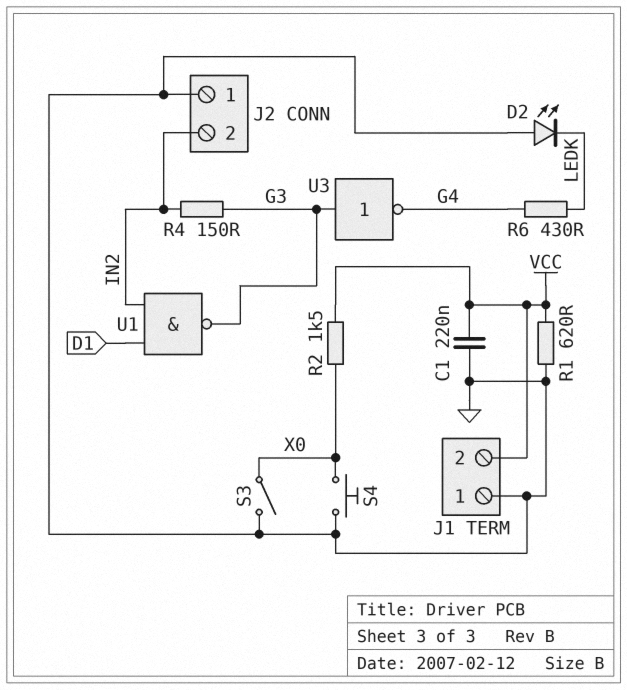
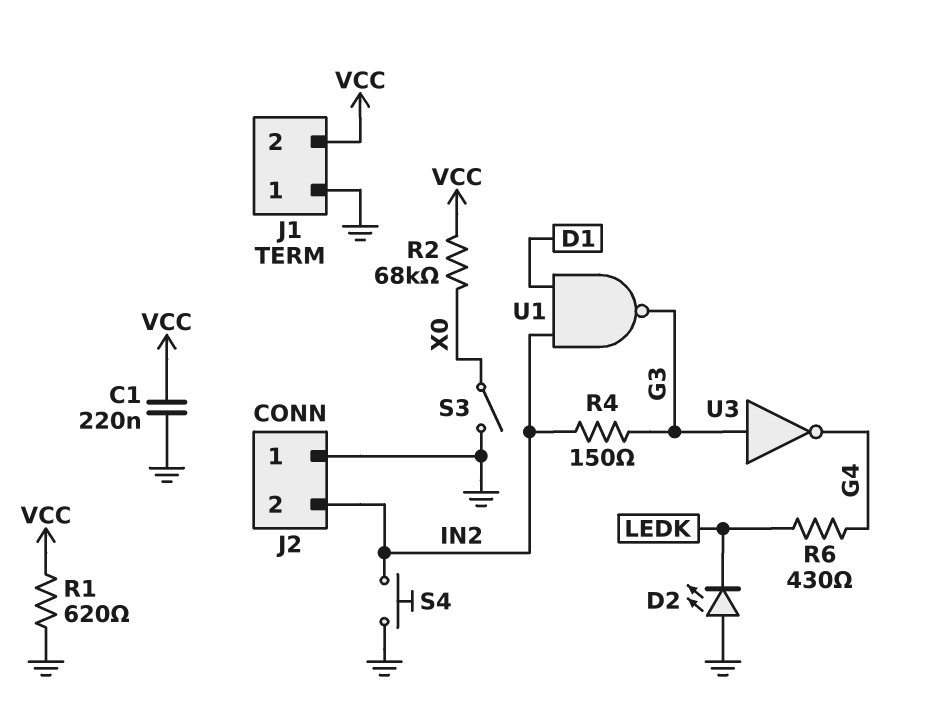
R2: 1.5k (VCC, X0) -> 68k (VCC, X0)
S4: button (GND, X0) -> button (GND, IN2)

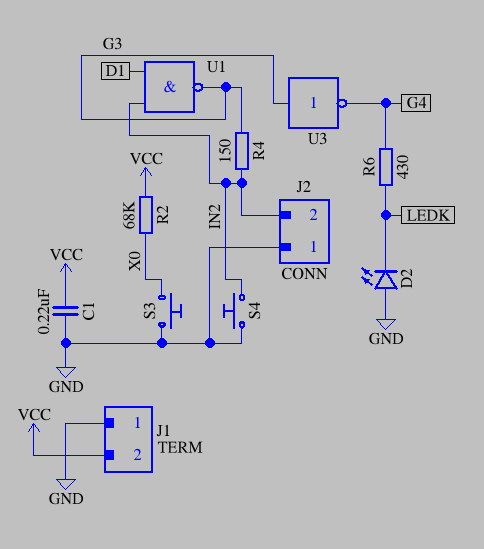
R1: 620 (GND, VCC) -> none
S3: switch (GND, X0) -> button (GND, X0)

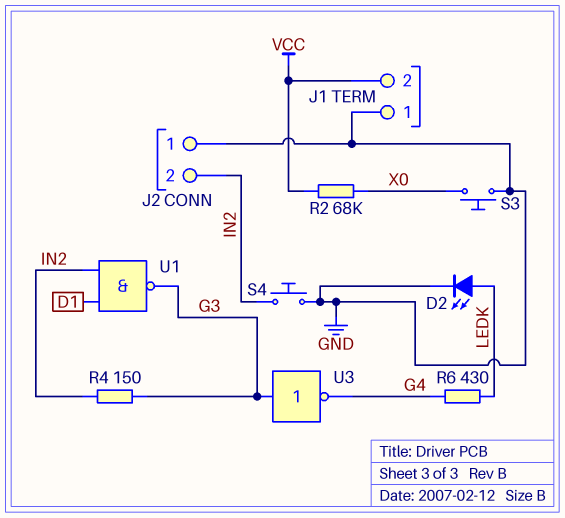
C1: 220nF (GND, VCC) -> none
D2: LED (A GND, K LEDK) -> LED (A LEDK, K GND)

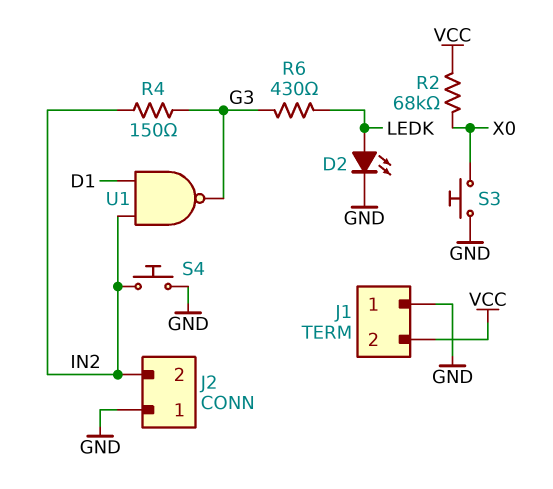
R6: 430 (G4, LEDK) -> 430 (G3, LEDK)
U3: NOT (in G3, out G4) -> none

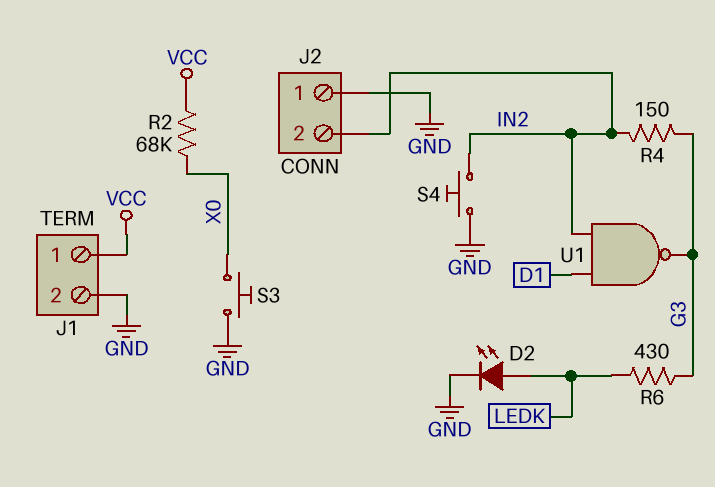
J1 pin 1: GND -> VCC
J1 pin 2: VCC -> GND

